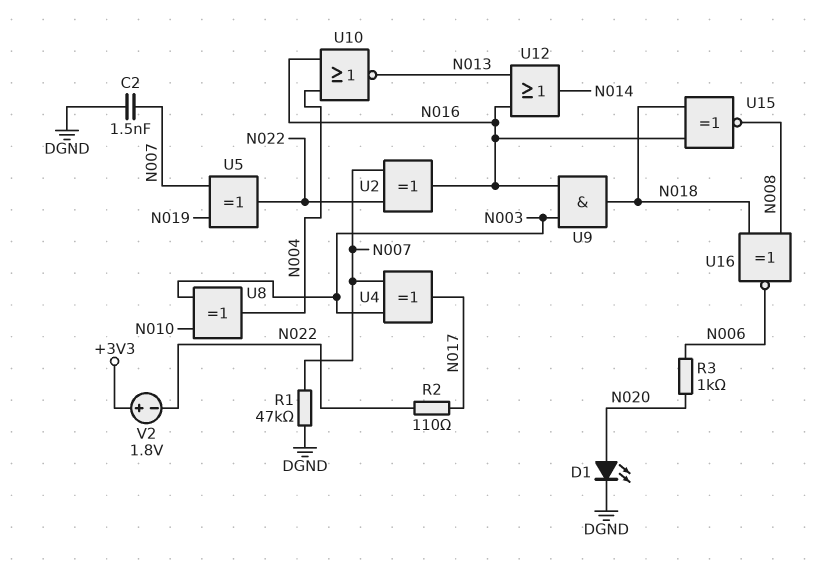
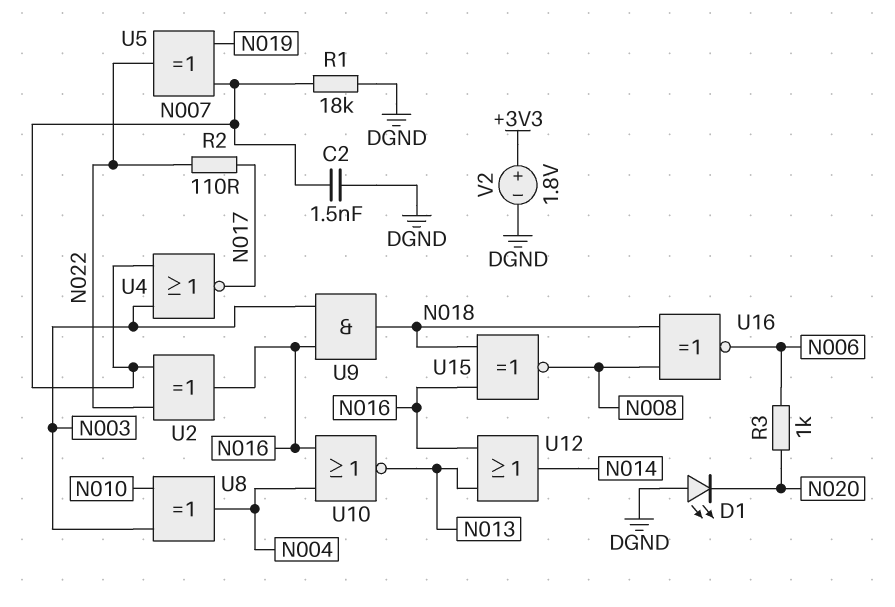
D1: LED (A N020, K DGND) -> LED (A DGND, K N020)
R1: 47k (DGND, N007) -> 18k (DGND, N007)
U4: XOR (in N003, in N007, out N017) -> NOR (in N003, in N007, out N017)
V2: 1.8V (plus +3V3, minus N022) -> 1.8V (plus +3V3, minus DGND)

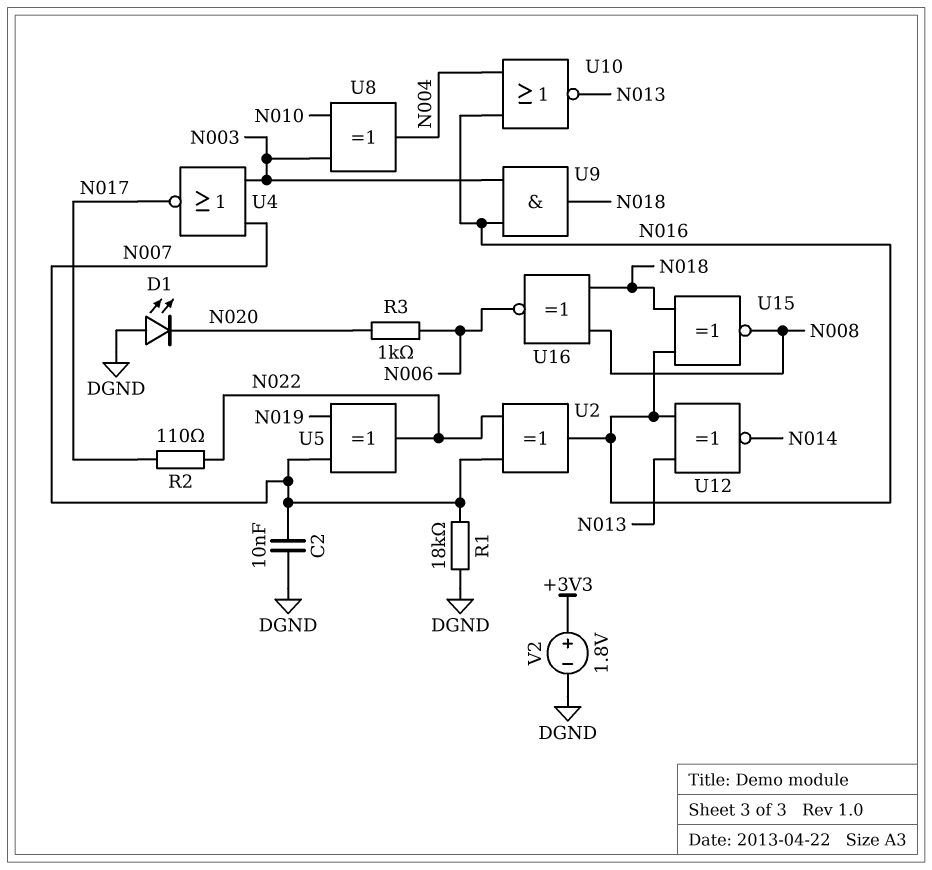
C2: 1.5nF (DGND, N007) -> 10nF (DGND, N007)
U12: OR (in N013, in N016, out N014) -> XNOR (in N013, in N016, out N014)

